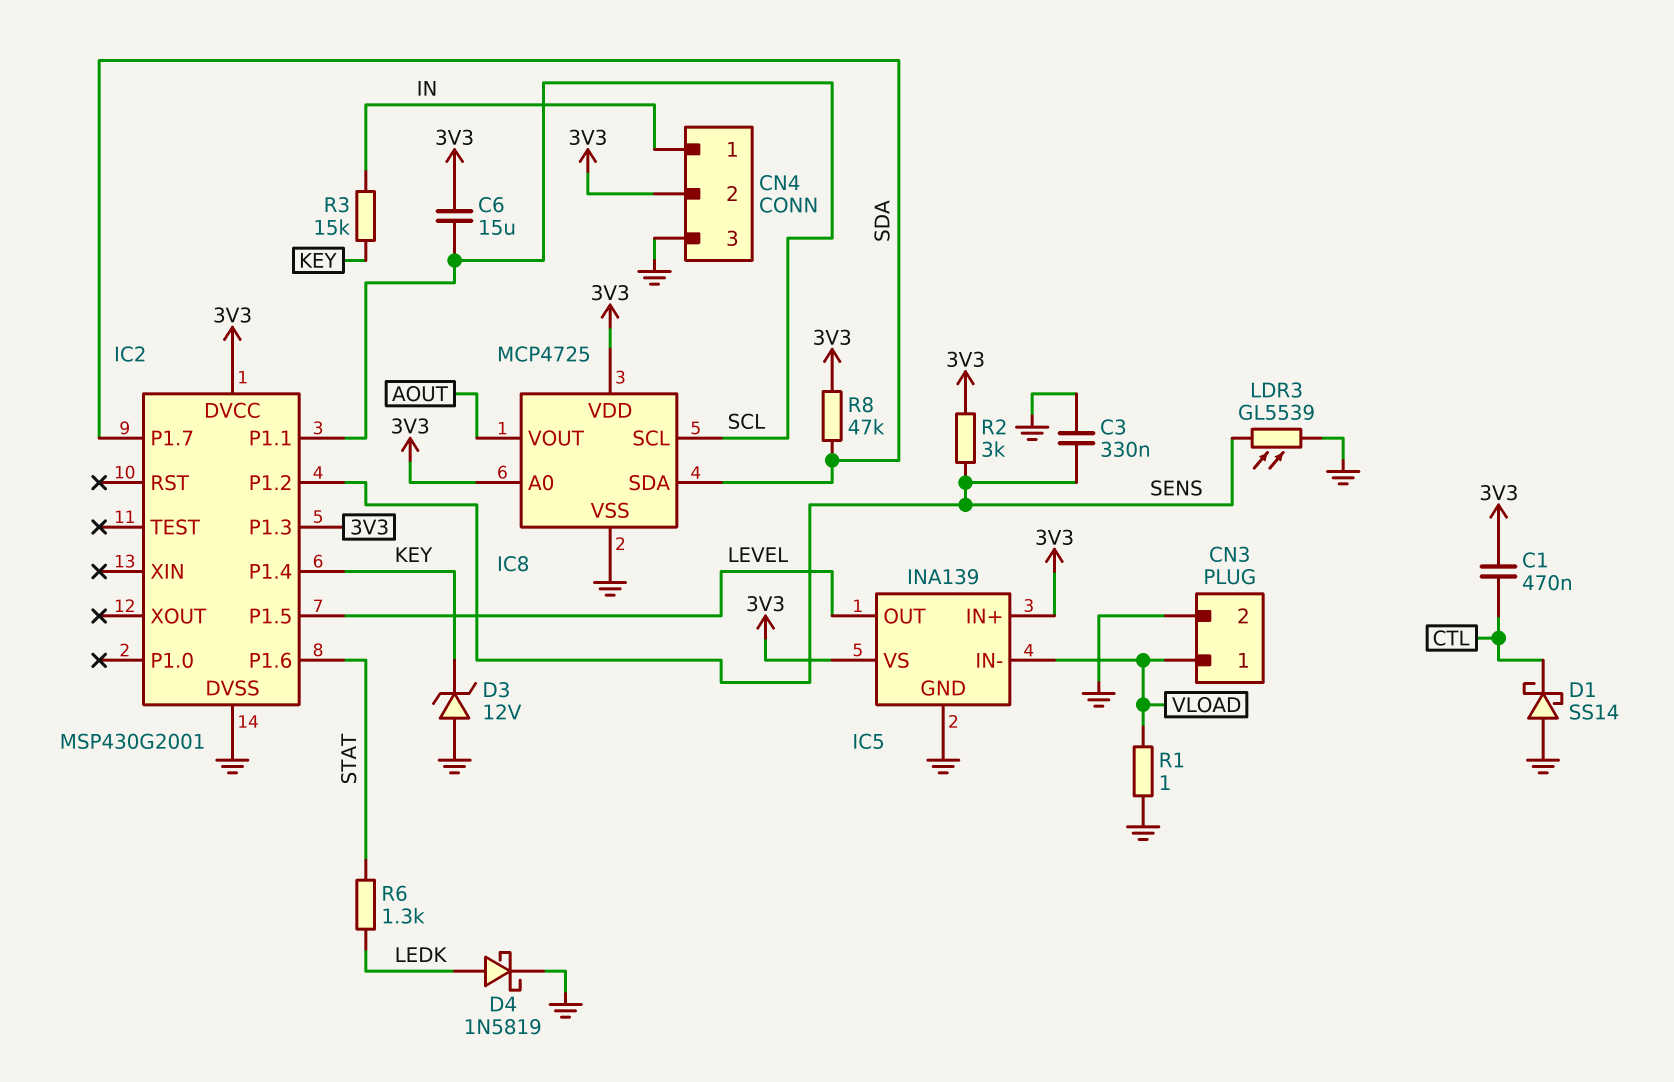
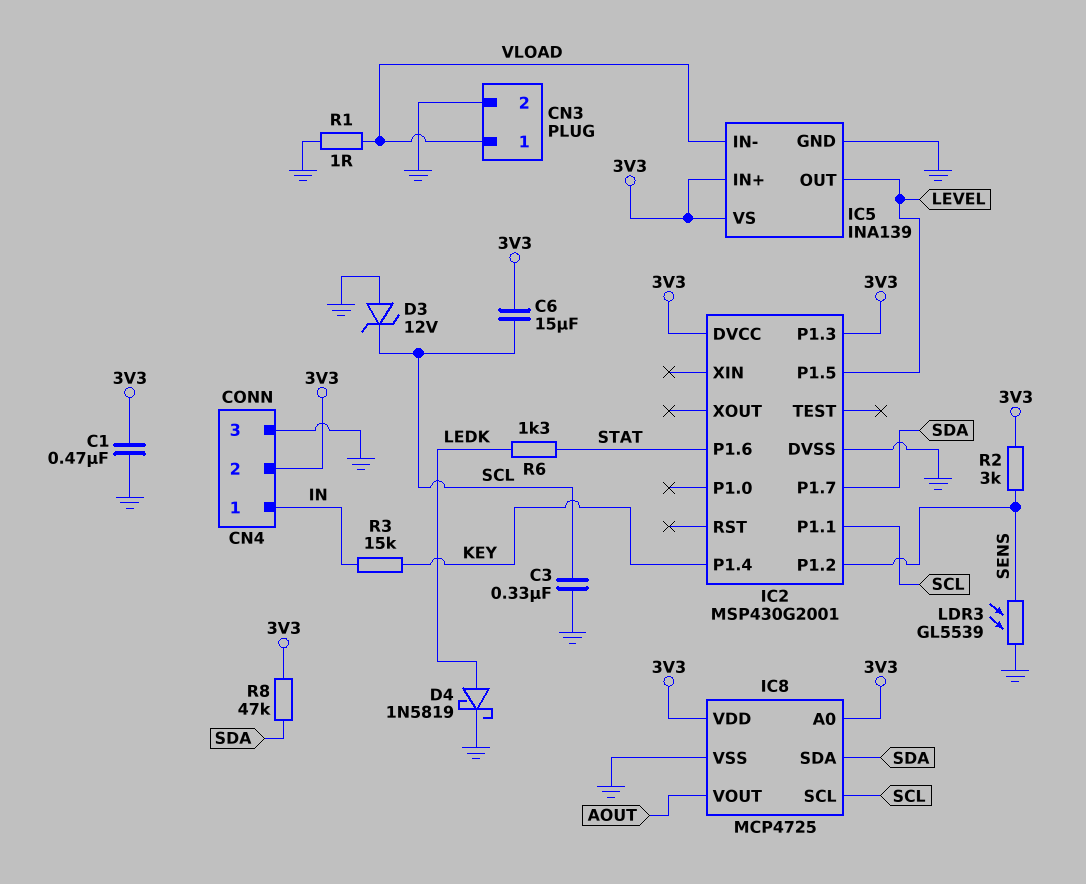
C1: 470nF (3V3, CTL) -> 470nF (3V3, GND)
C3: 330nF (GND, SENS) -> 330nF (GND, SCL)
D1: schottky SS14 (A GND, K CTL) -> none
D3: zener 12V (A GND, K KEY) -> zener 12V (A GND, K SCL)

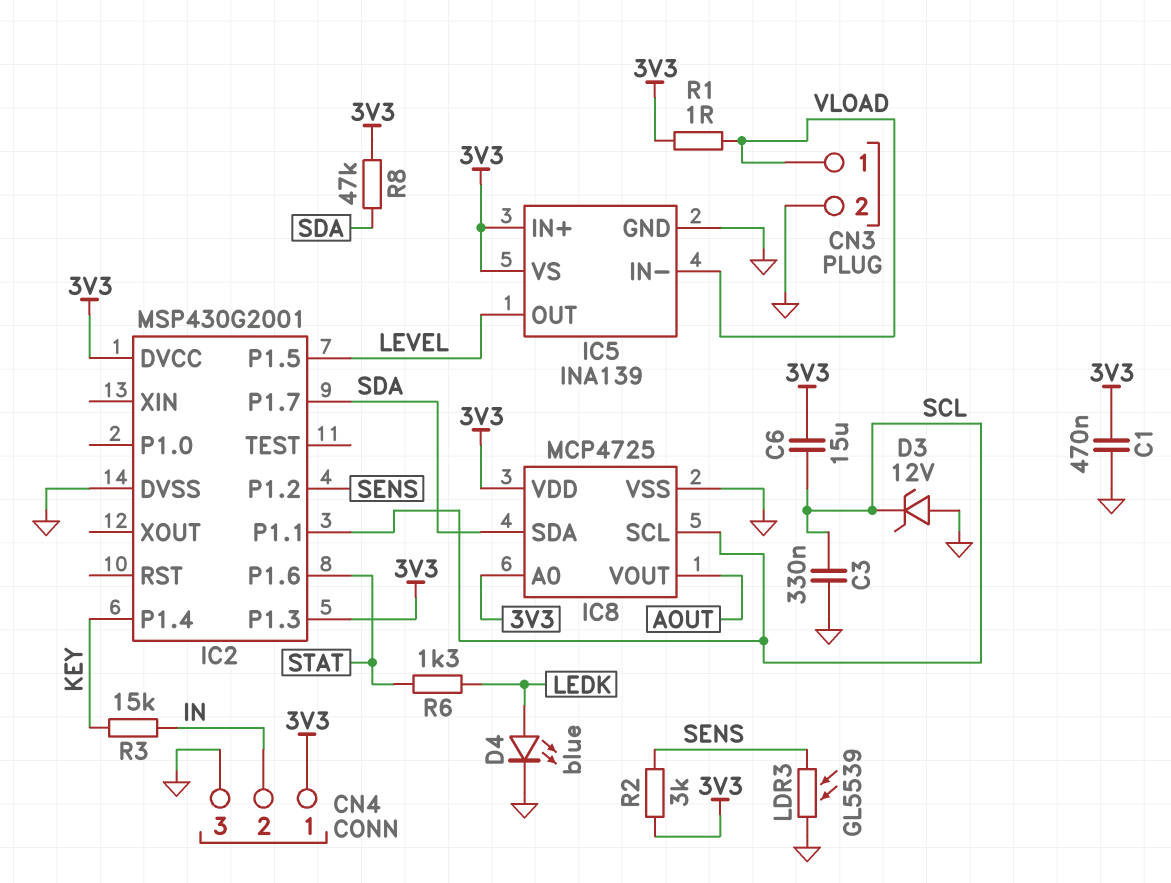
CN4 pin 1: IN -> 3V3
CN4 pin 2: 3V3 -> IN
D4: schottky 1N5819 (A LEDK, K GND) -> LED blue (A LEDK, K GND)
R1: 1 (GND, VLOAD) -> 1 (3V3, VLOAD)

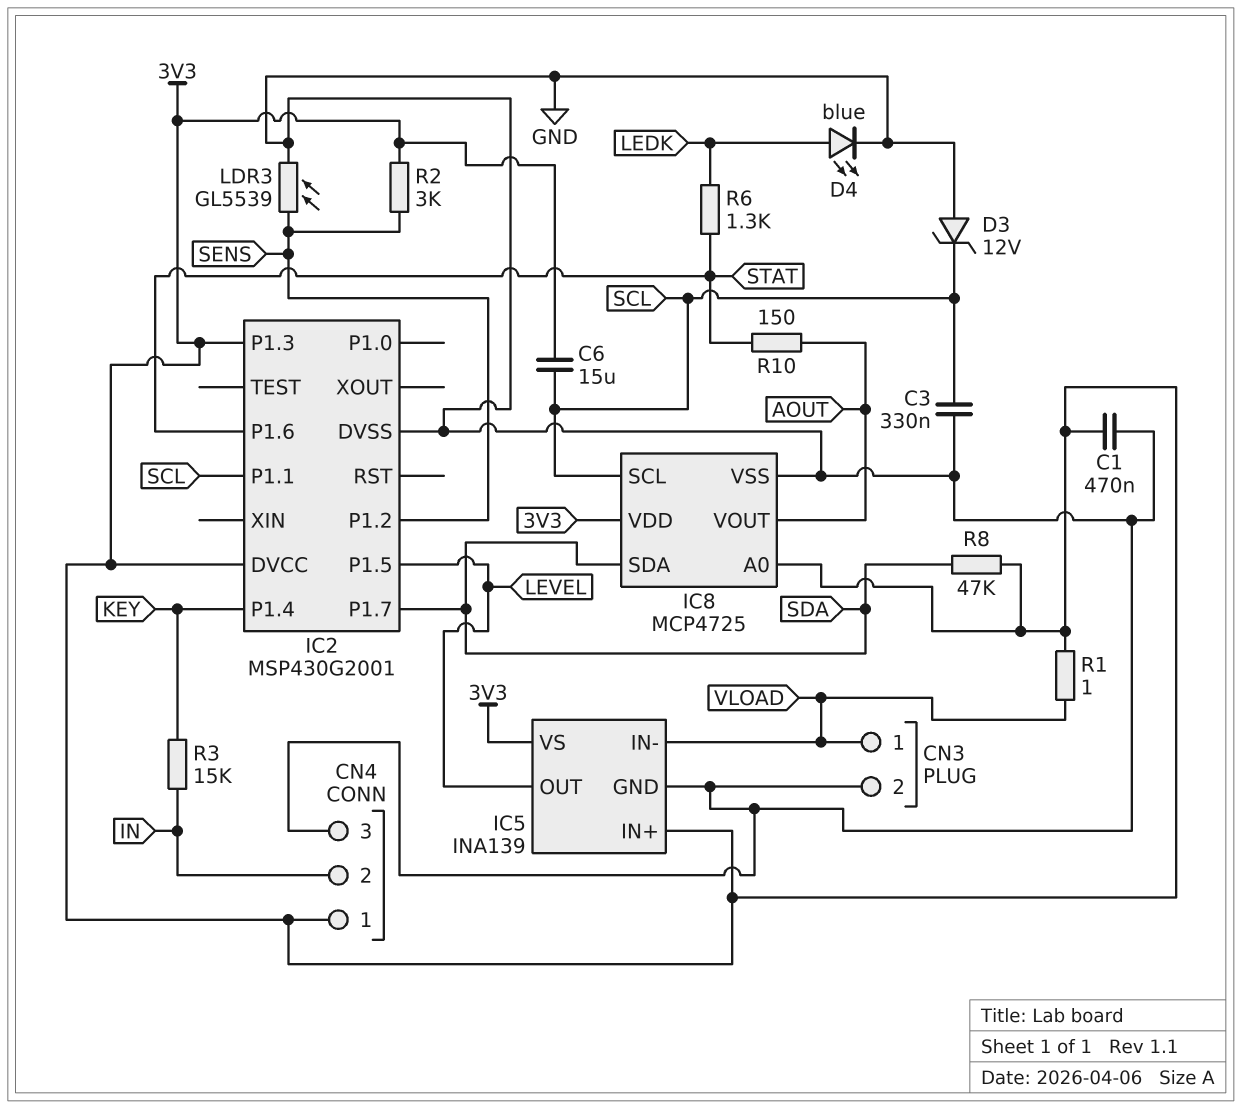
R10: none -> 150 (AOUT, STAT)

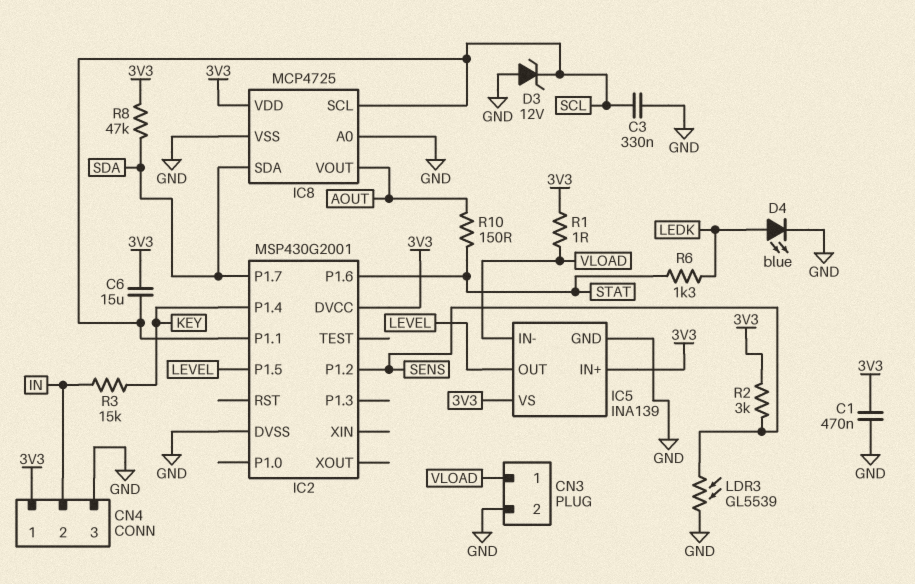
IC2 pin P1.3: 3V3 -> none
IC8 pin A0: 3V3 -> GND

